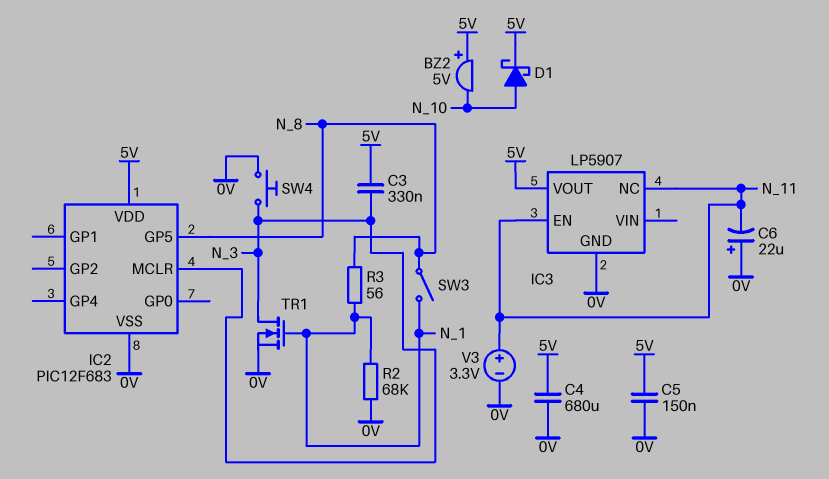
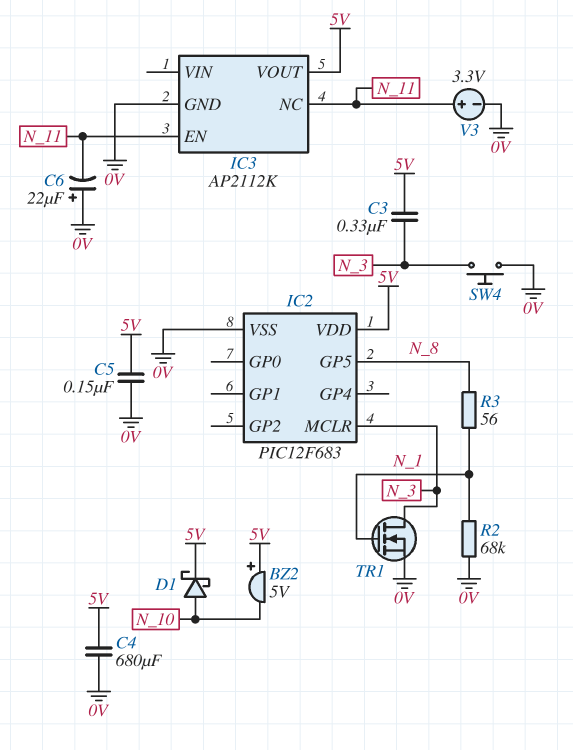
IC3: LP5907 -> AP2112K
SW3: switch (N_1, N_8) -> none

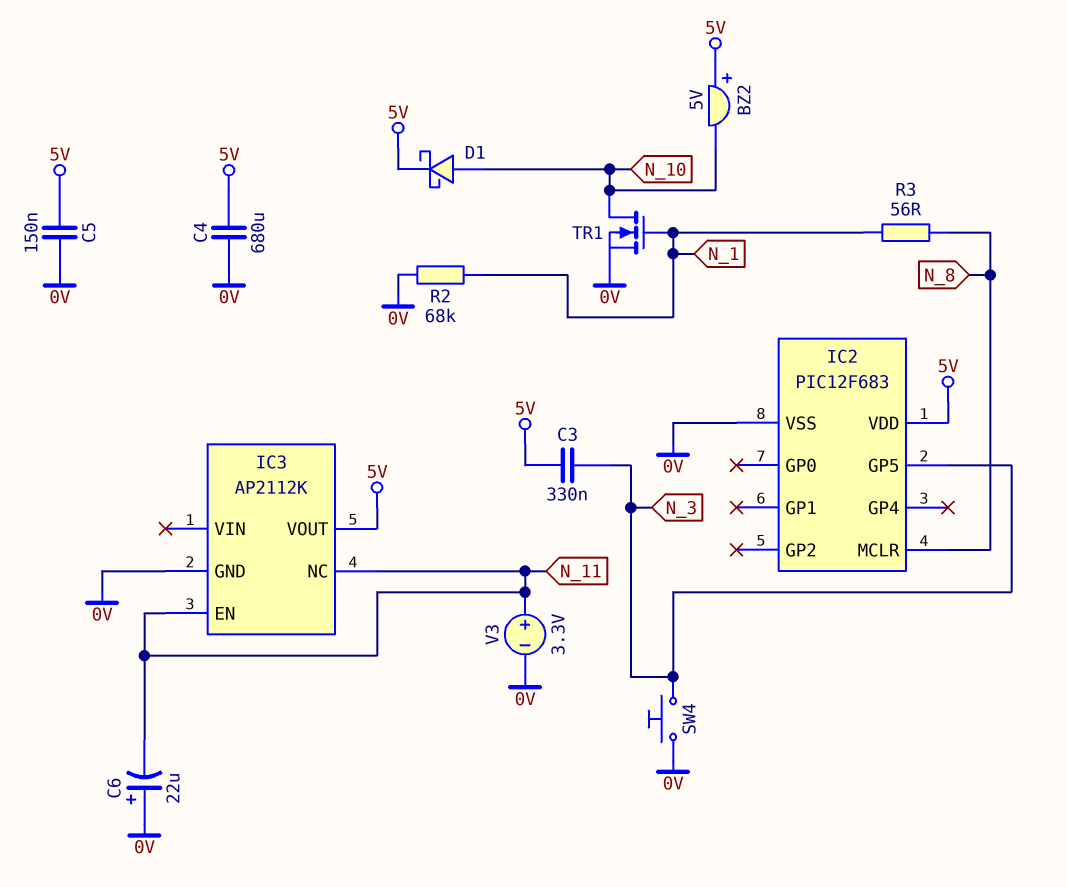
IC2 pin GP5: N_8 -> N_3
IC2 pin MCLR: N_3 -> N_8
TR1: NMOS (G N_1, D N_3, S 0V) -> NMOS (G N_1, D N_10, S 0V)

